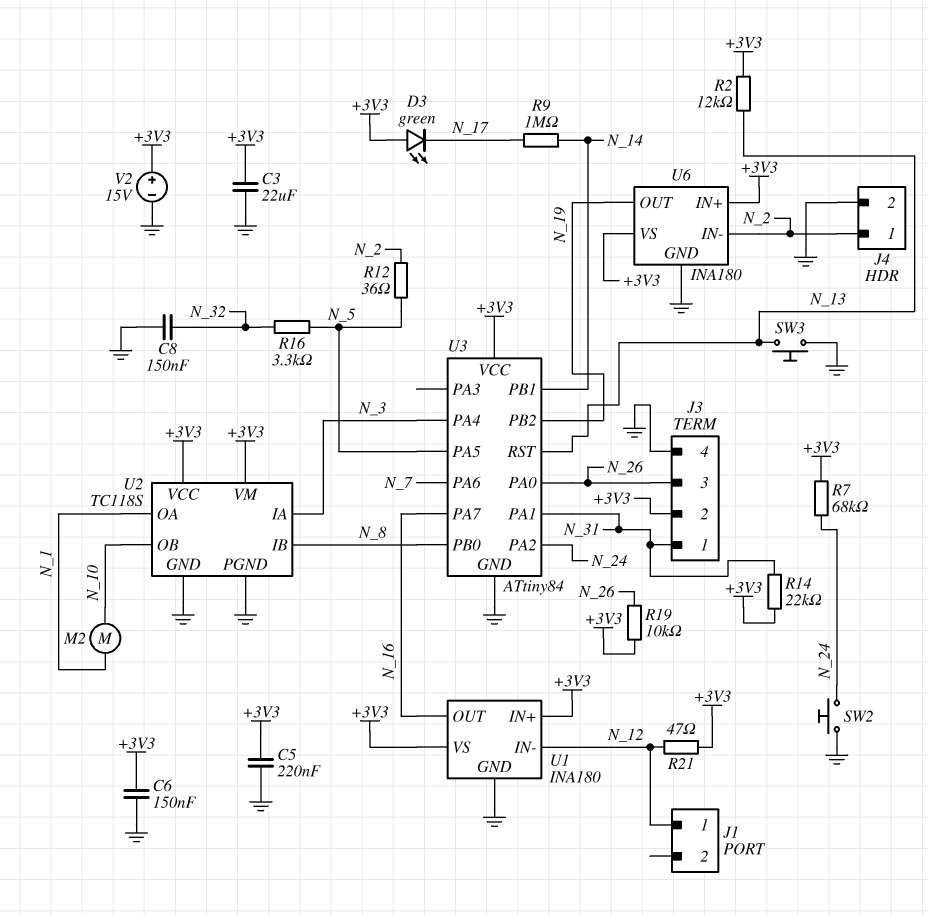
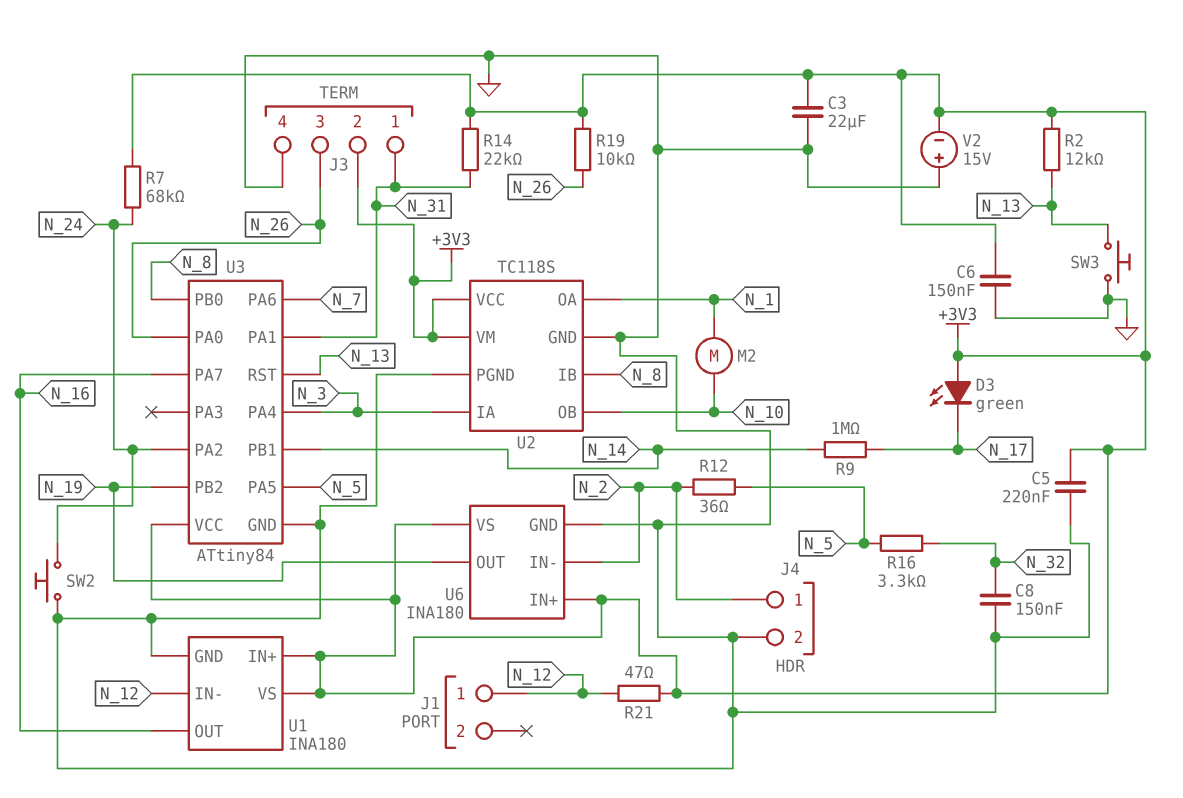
V2: 15V (plus +3V3, minus GND) -> 15V (plus GND, minus +3V3)

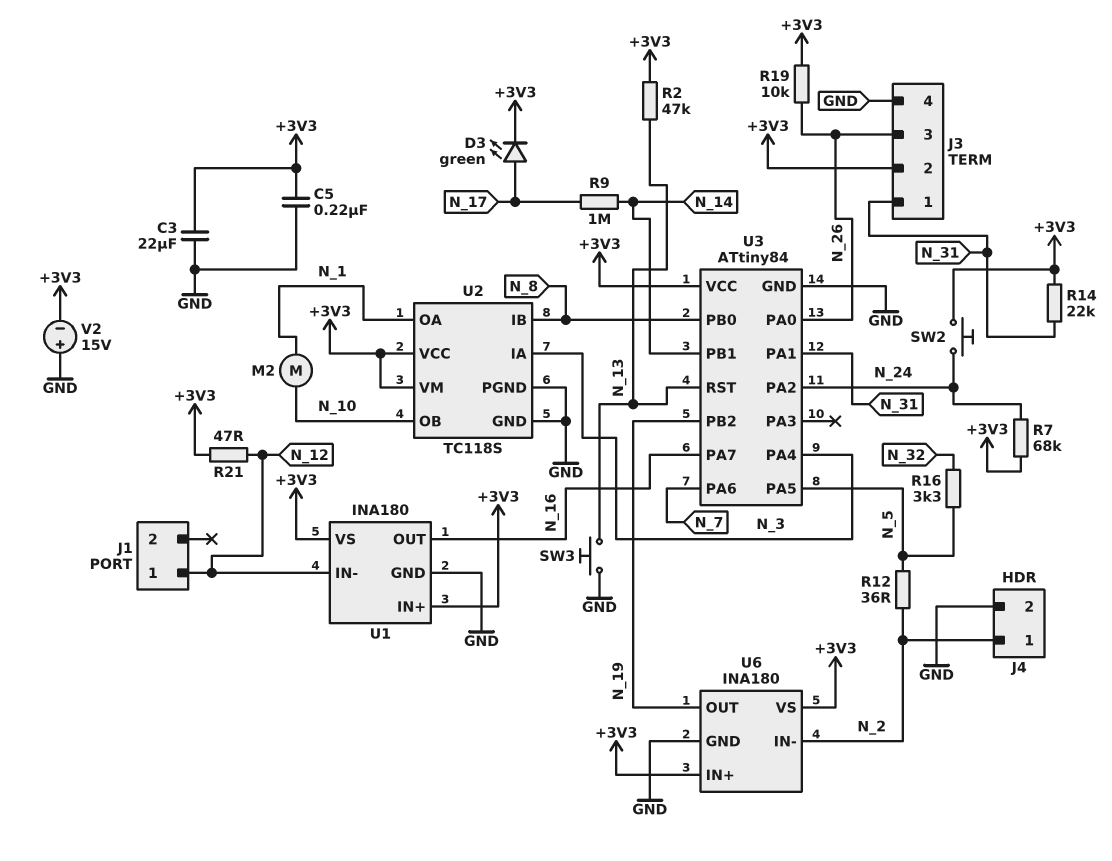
C6: 150nF (+3V3, GND) -> none
C8: 150nF (GND, N_32) -> none
D3: LED green (A +3V3, K N_17) -> LED green (A N_17, K +3V3)
R2: 12k (+3V3, N_13) -> 47k (+3V3, N_13)
SW2: button (GND, N_24) -> button (+3V3, N_24)

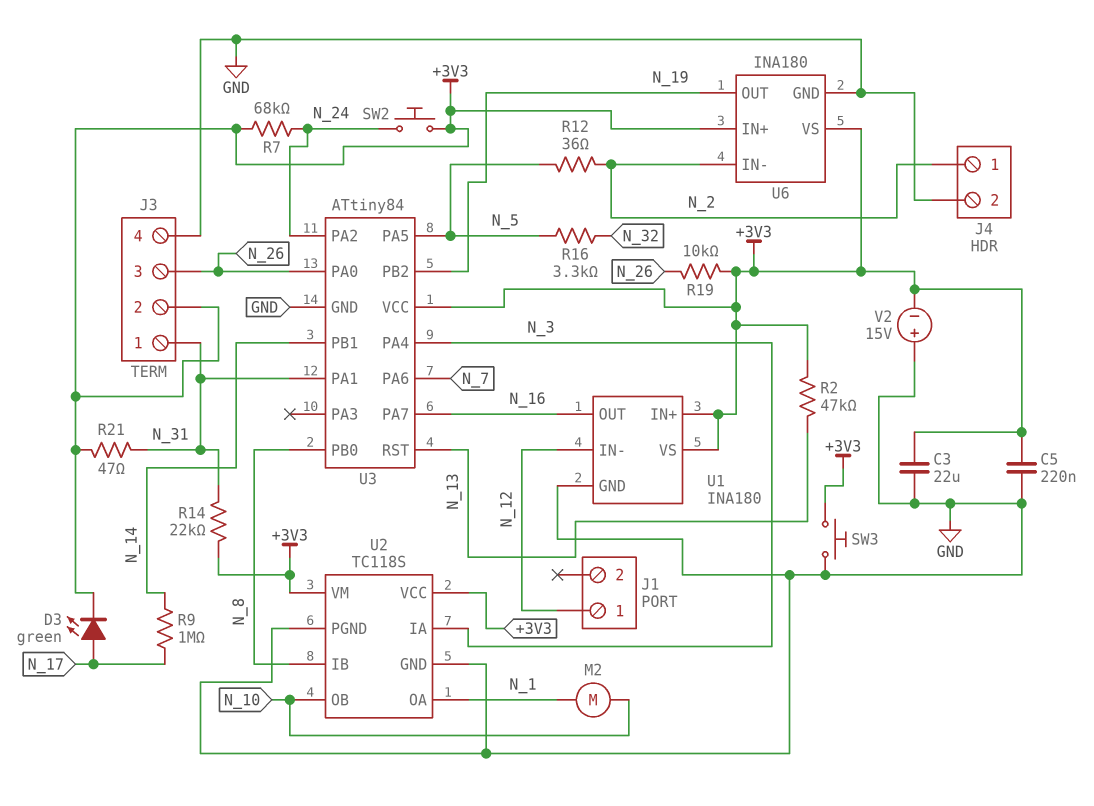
R21: 47 (+3V3, N_12) -> 47 (+3V3, N_31)
SW3: button (GND, N_13) -> button (+3V3, GND)

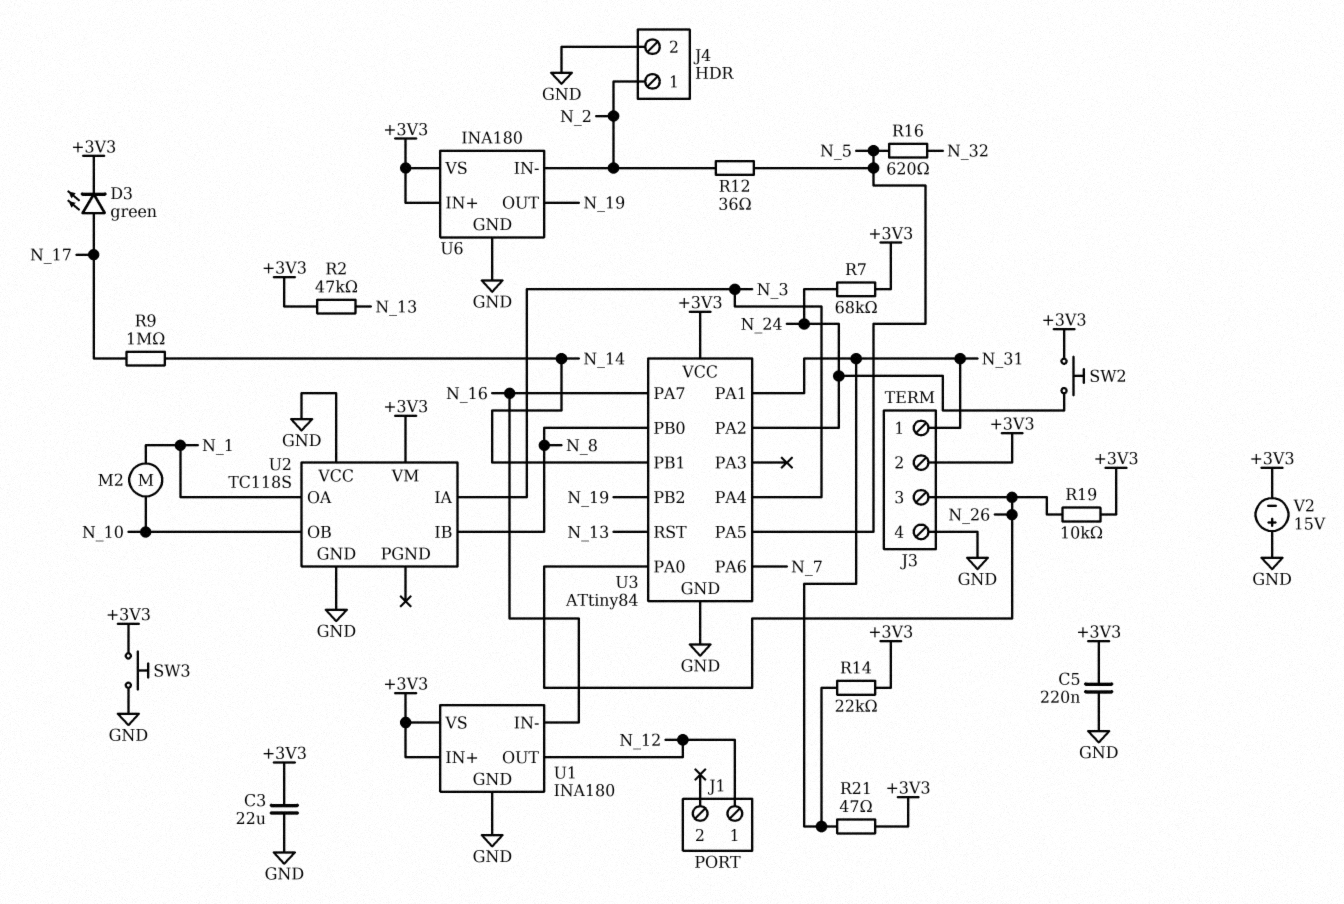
R16: 3.3k (N_5, N_32) -> 620 (N_5, N_32)
U1 pin IN-: N_12 -> N_16
U1 pin OUT: N_16 -> N_12
U2 pin PGND: GND -> none
U2 pin VCC: +3V3 -> GND

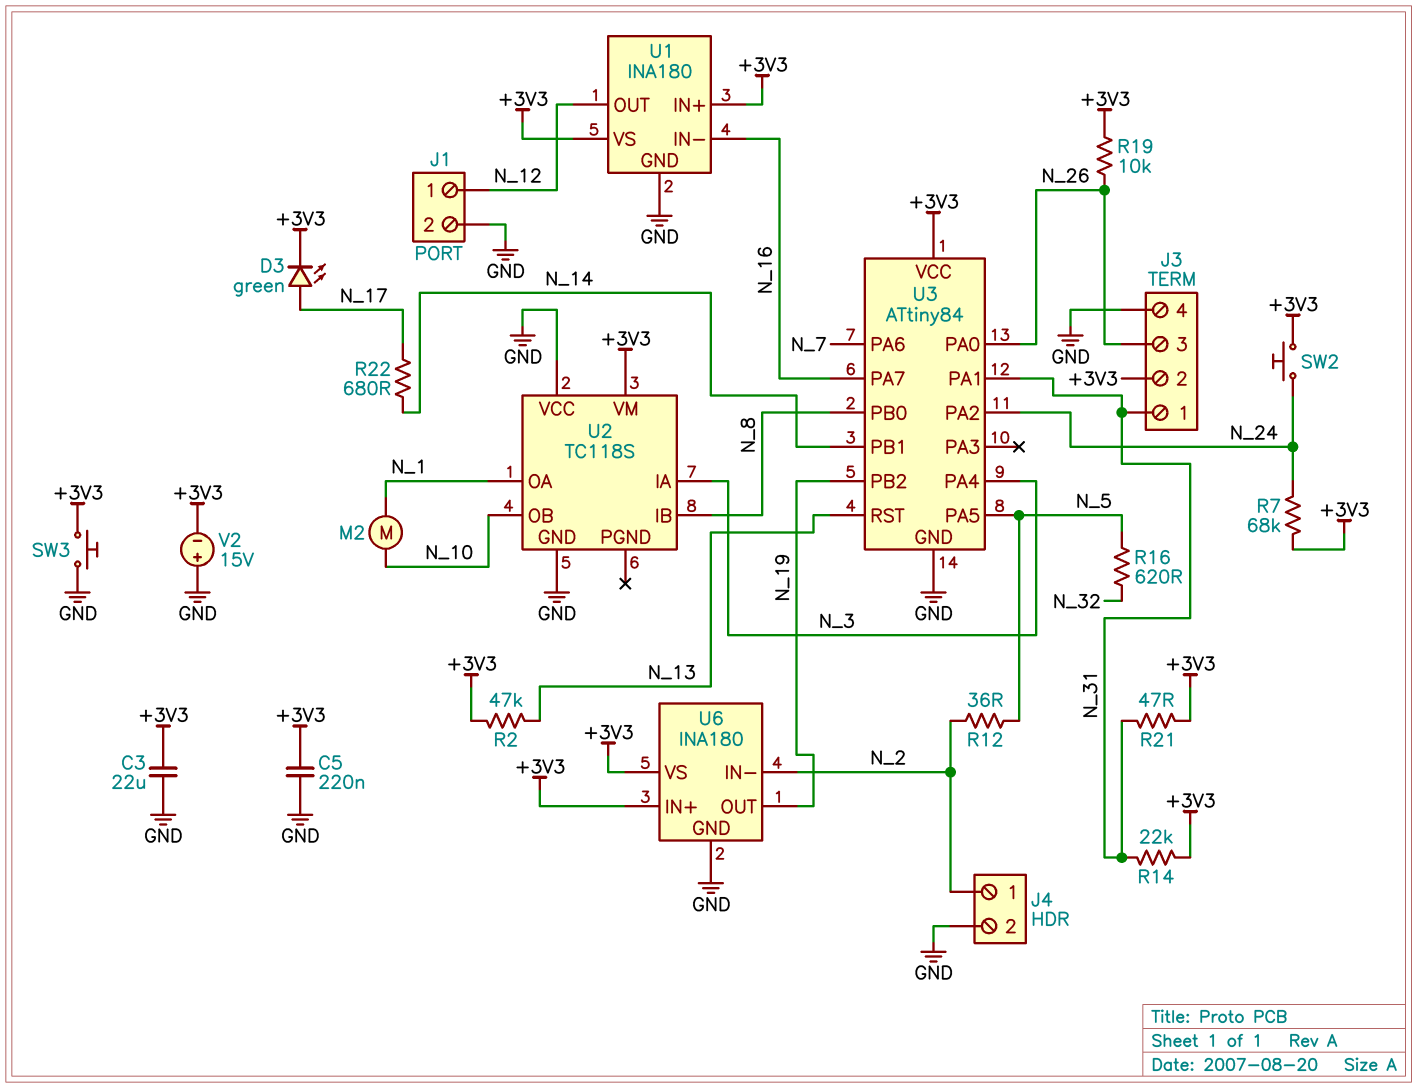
J1 pin 2: none -> GND
R9: 1M (N_14, N_17) -> none
R22: none -> 680 (N_14, N_17)

